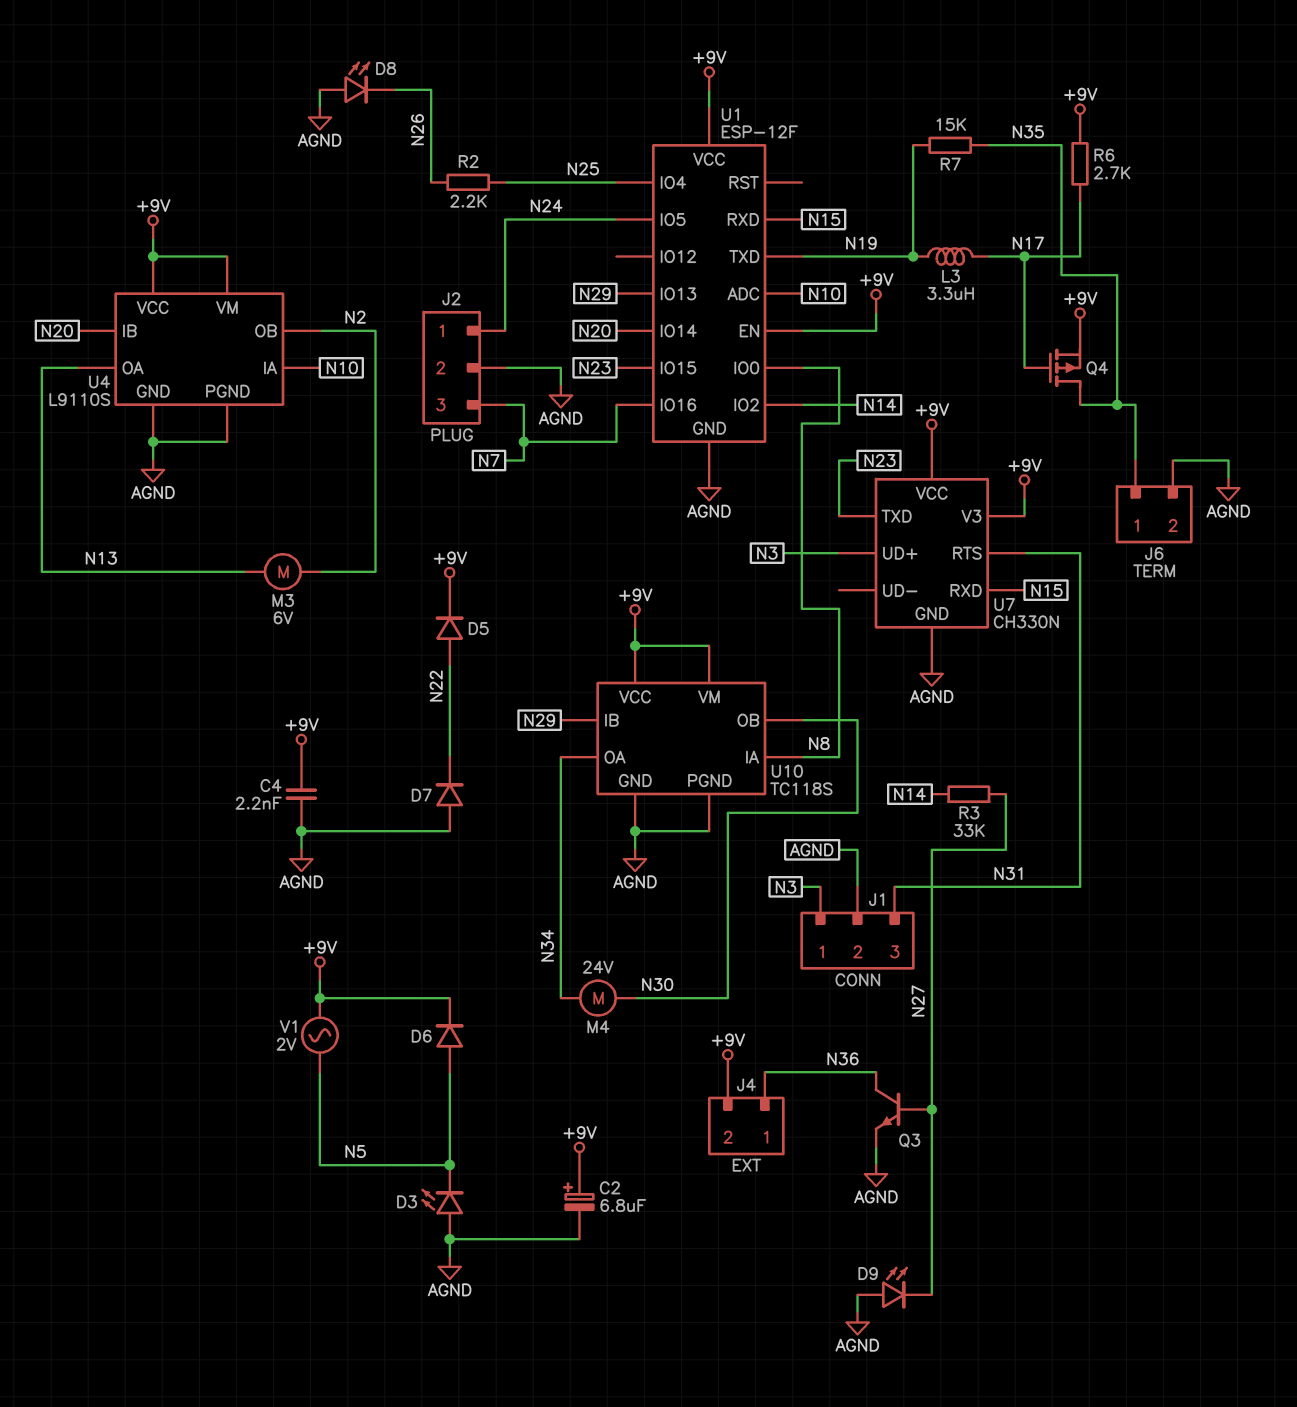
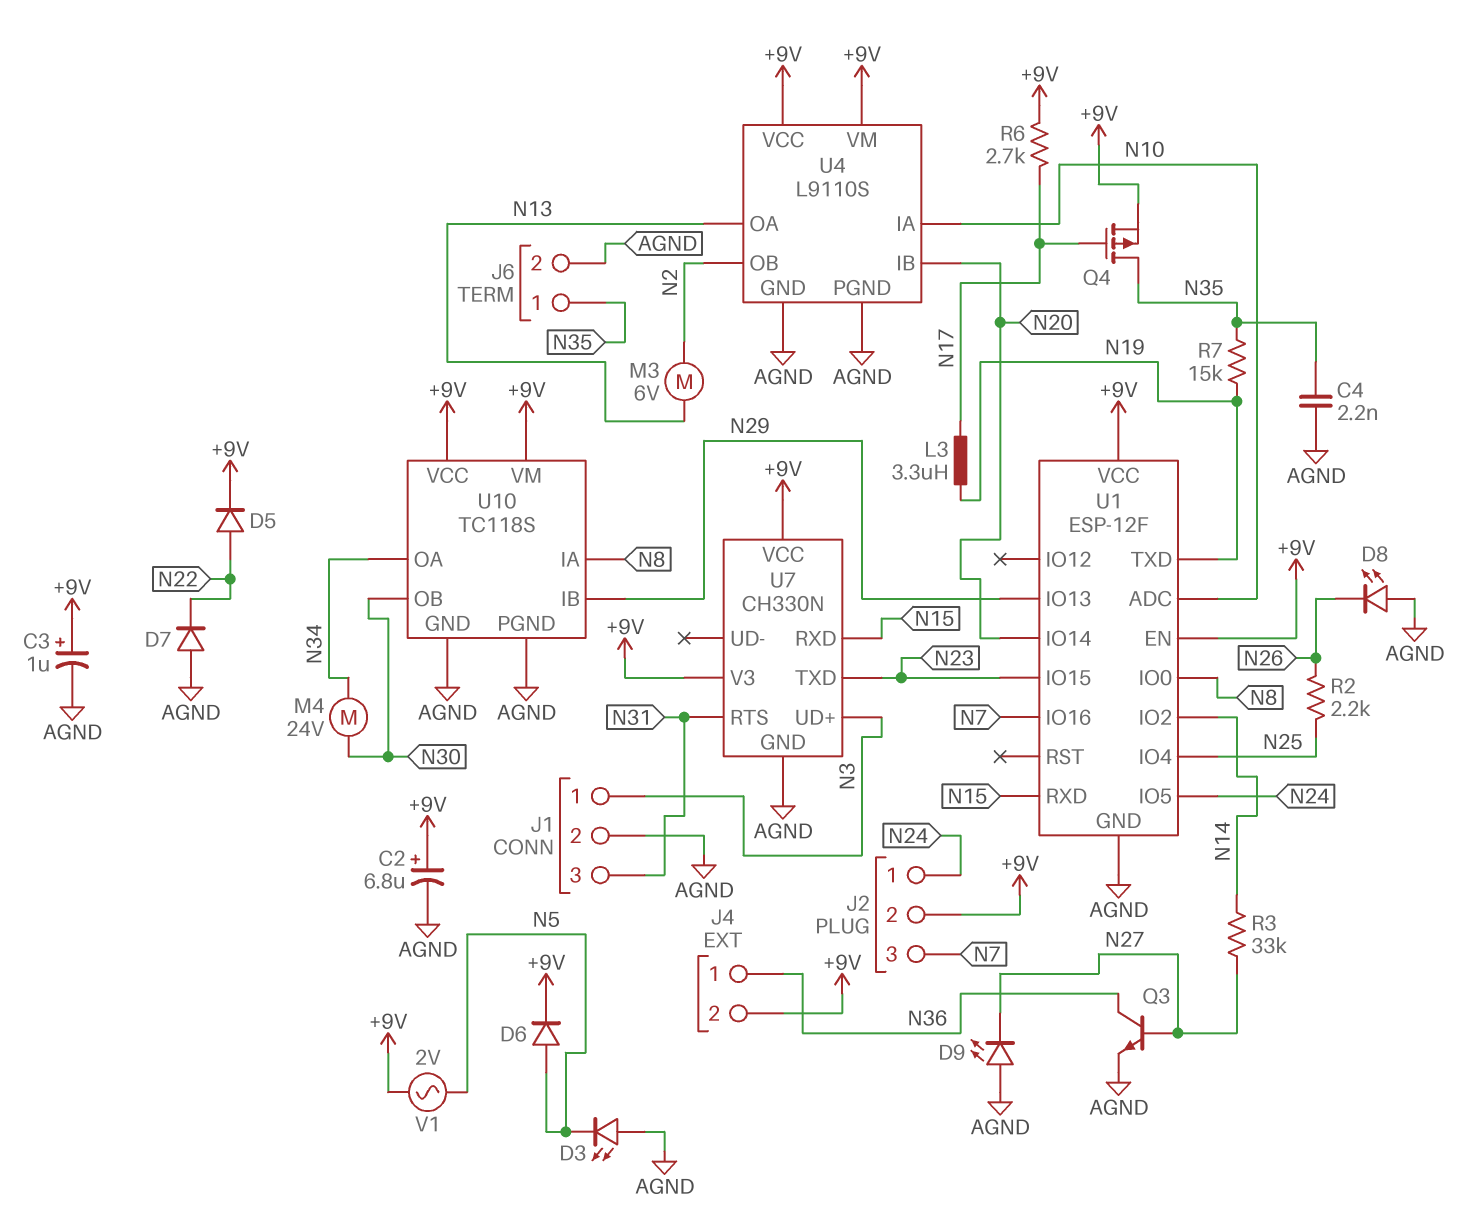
C3: none -> 1uF (plus +9V, minus AGND)
C4: 2.2nF (+9V, AGND) -> 2.2nF (AGND, N35)
J2 pin 2: AGND -> +9V

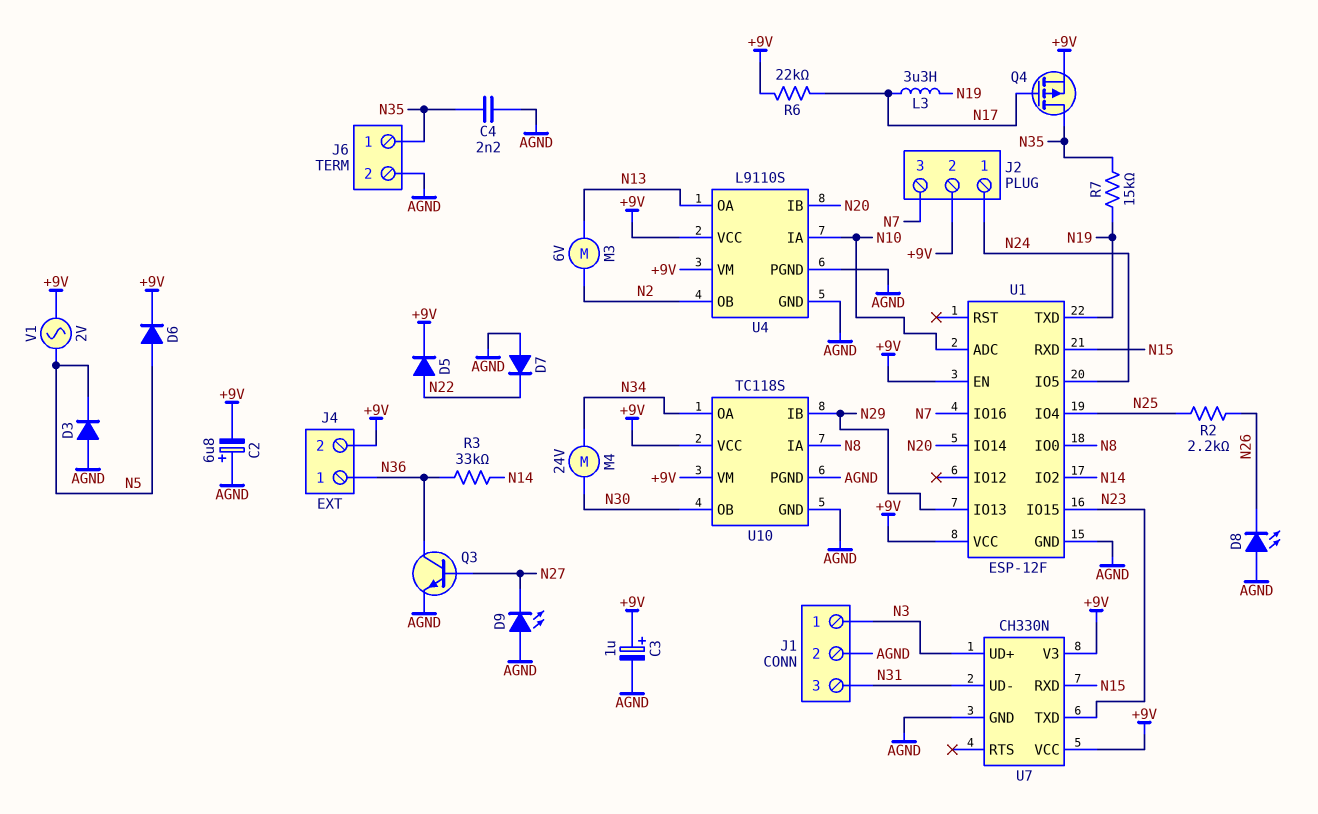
C2: 6.8uF (plus +9V, minus AGND) -> 6.8uF (plus AGND, minus +9V)
D3: LED (A AGND, K N5) -> diode (A AGND, K N5)
R3: 33k (N14, N27) -> 33k (N14, N36)
R6: 2.7k (+9V, N17) -> 22k (+9V, N17)
U7 pin RTS: N31 -> none
U7 pin UD-: none -> N31

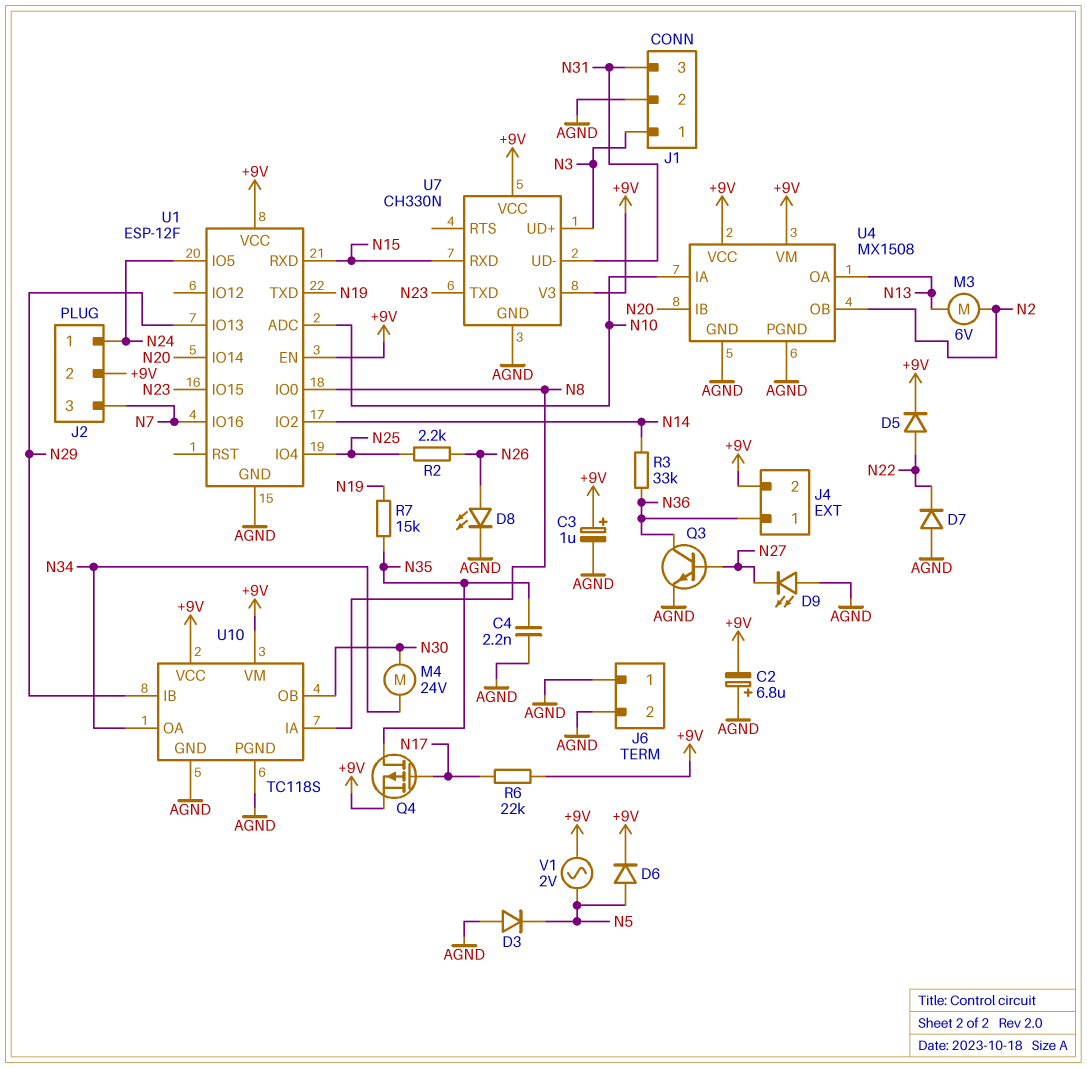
D8: LED (A AGND, K N26) -> LED (A N26, K AGND)
J6 pin 1: N35 -> AGND
L3: 3.3uH (N17, N19) -> none
U4: L9110S -> MX1508

